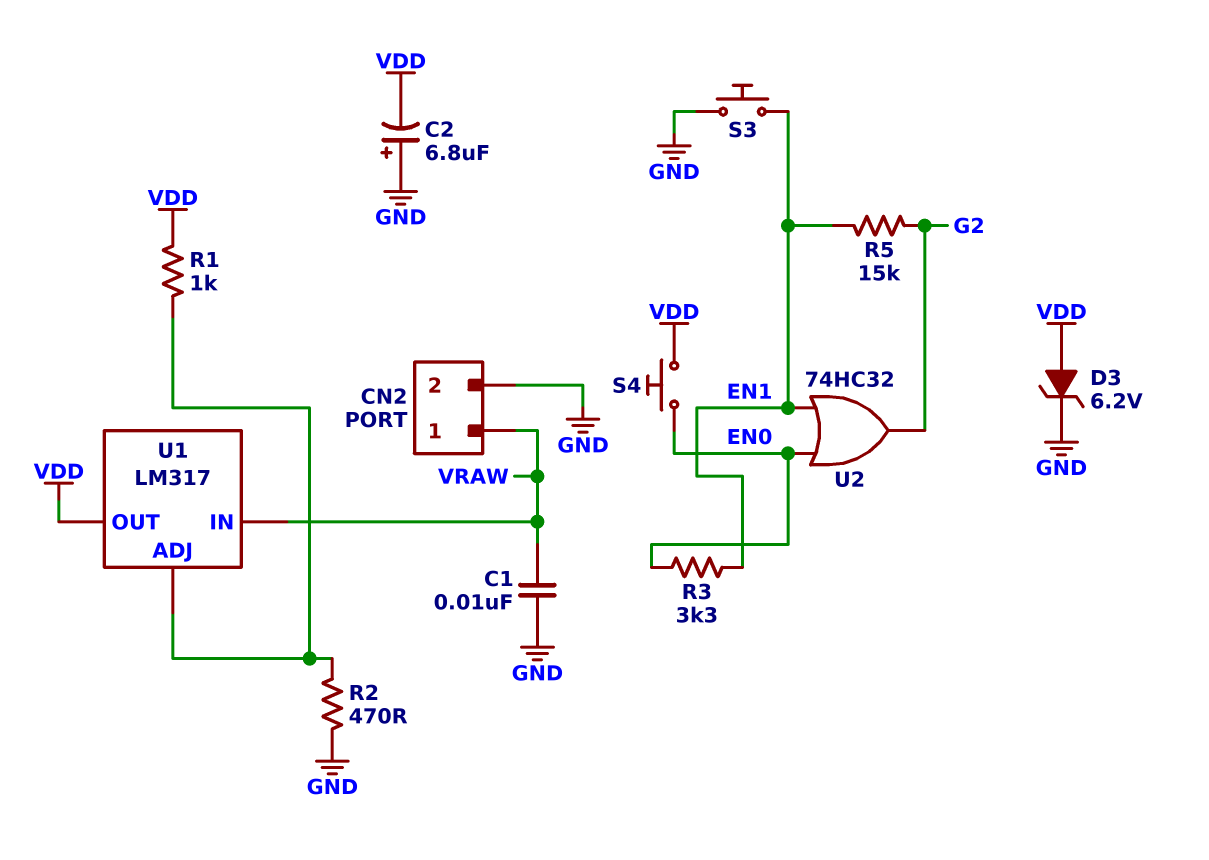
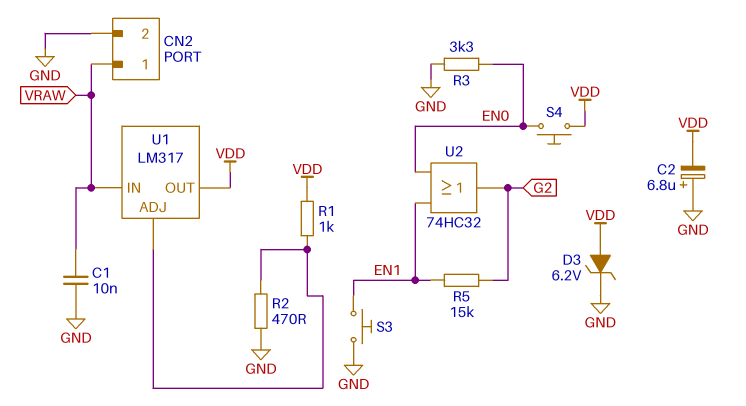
R3: 3.3k (EN0, EN1) -> 3.3k (EN0, GND)

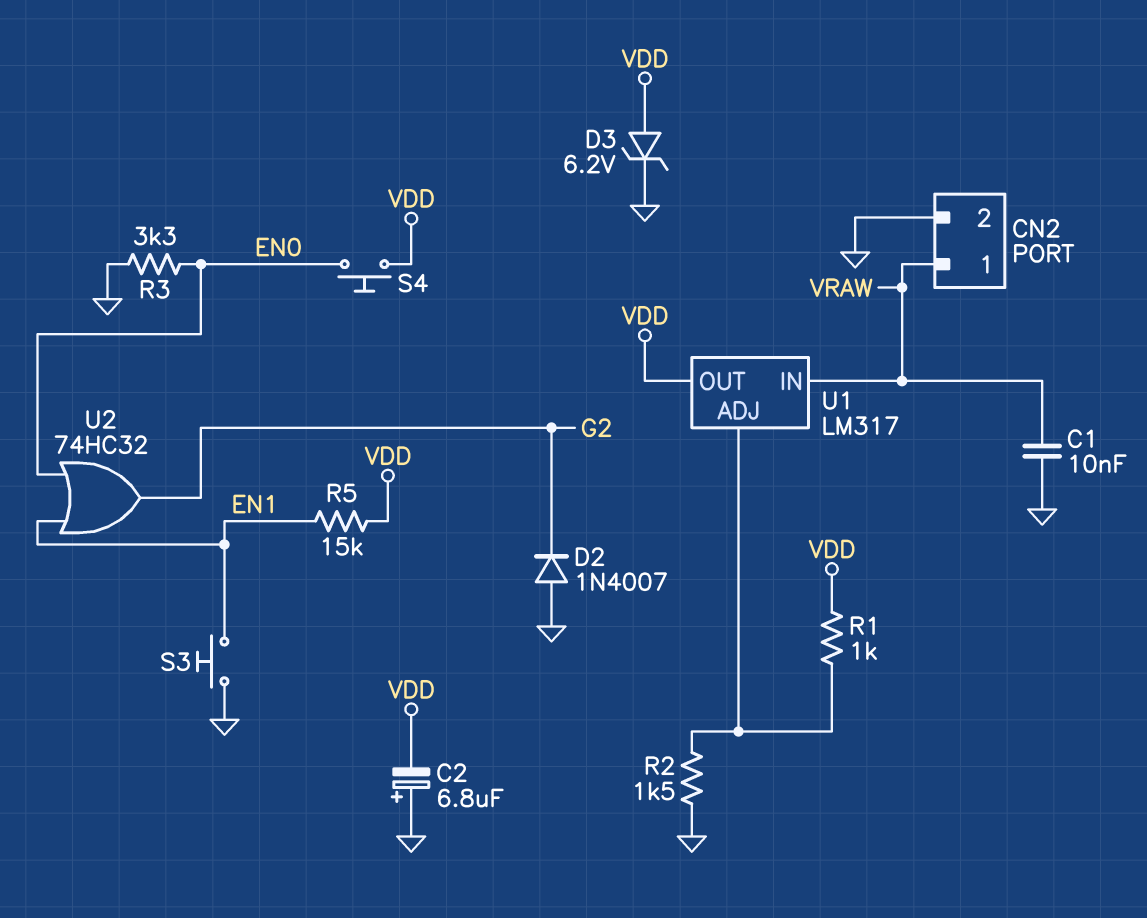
D2: none -> diode 1N4007 (A GND, K G2)
R2: 470 (GND, U1/ADJ) -> 1.5k (GND, U1/ADJ)
R5: 15k (EN1, G2) -> 15k (EN1, VDD)

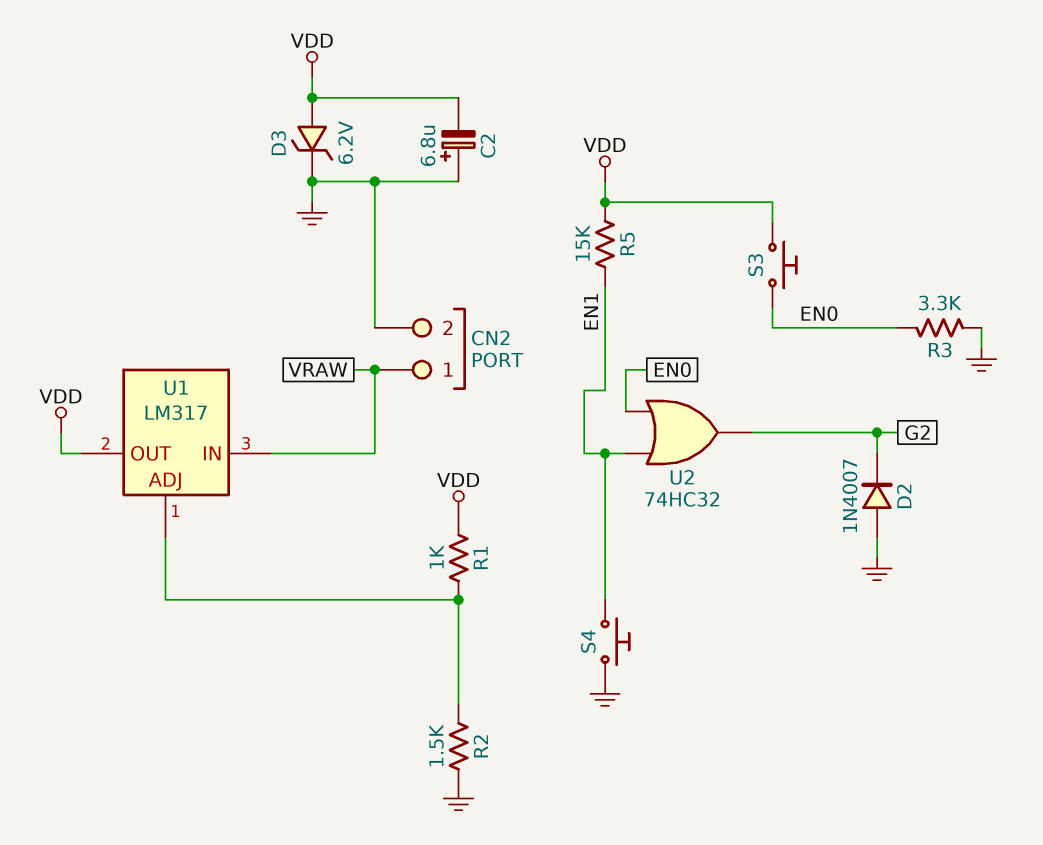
C1: 10nF (GND, VRAW) -> none
S3: button (EN1, GND) -> button (EN0, VDD)
S4: button (EN0, VDD) -> button (EN1, GND)

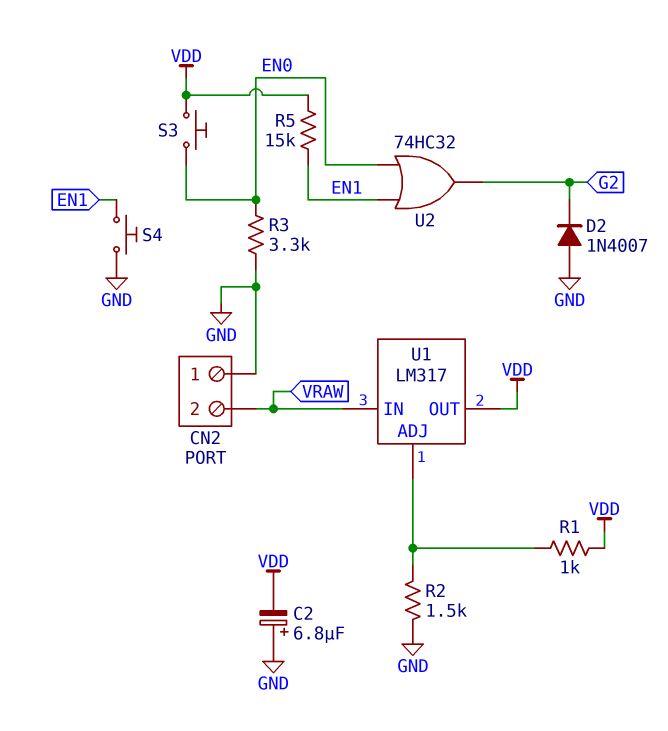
CN2 pin 1: VRAW -> GND
CN2 pin 2: GND -> VRAW
D3: zener 6.2V (A VDD, K GND) -> none

